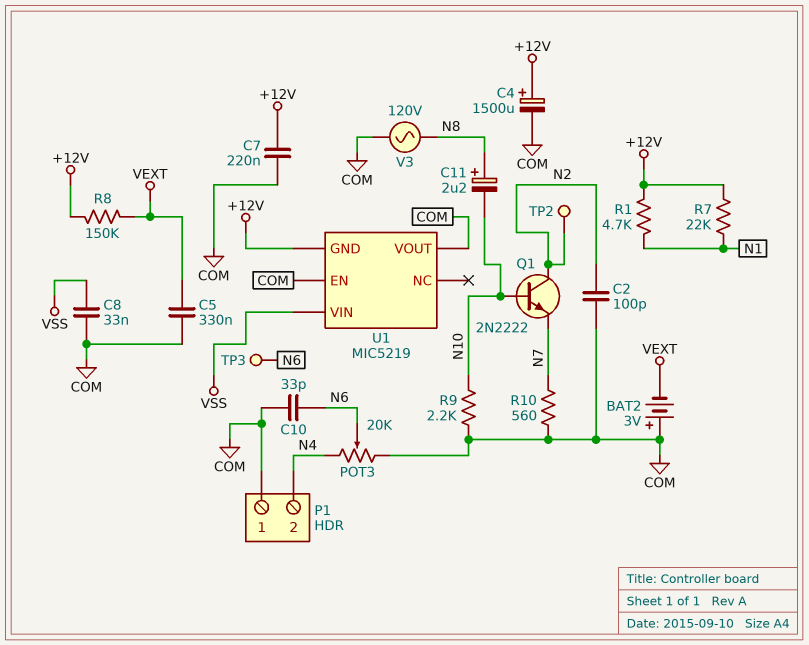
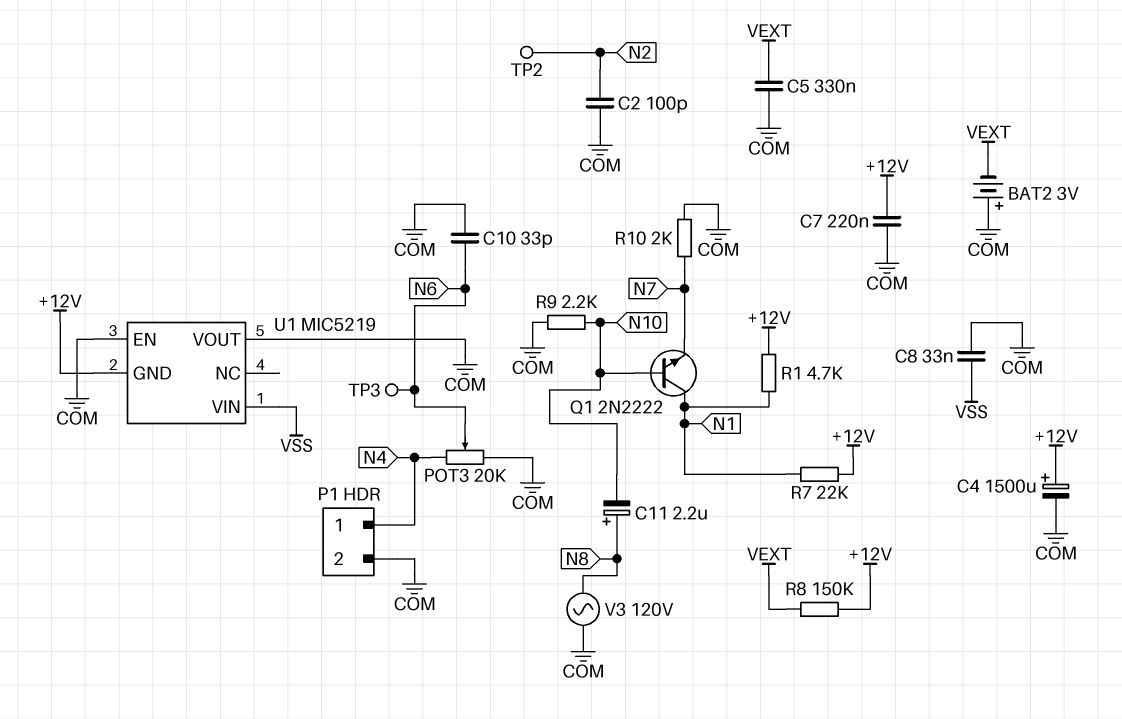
P1 pin 1: COM -> N4
P1 pin 2: N4 -> COM
Q1: NPN 2N2222 (B N10, C N2, E N7) -> NPN 2N2222 (B N10, C N1, E N7)
R10: 560 (COM, N7) -> 2k (COM, N7)

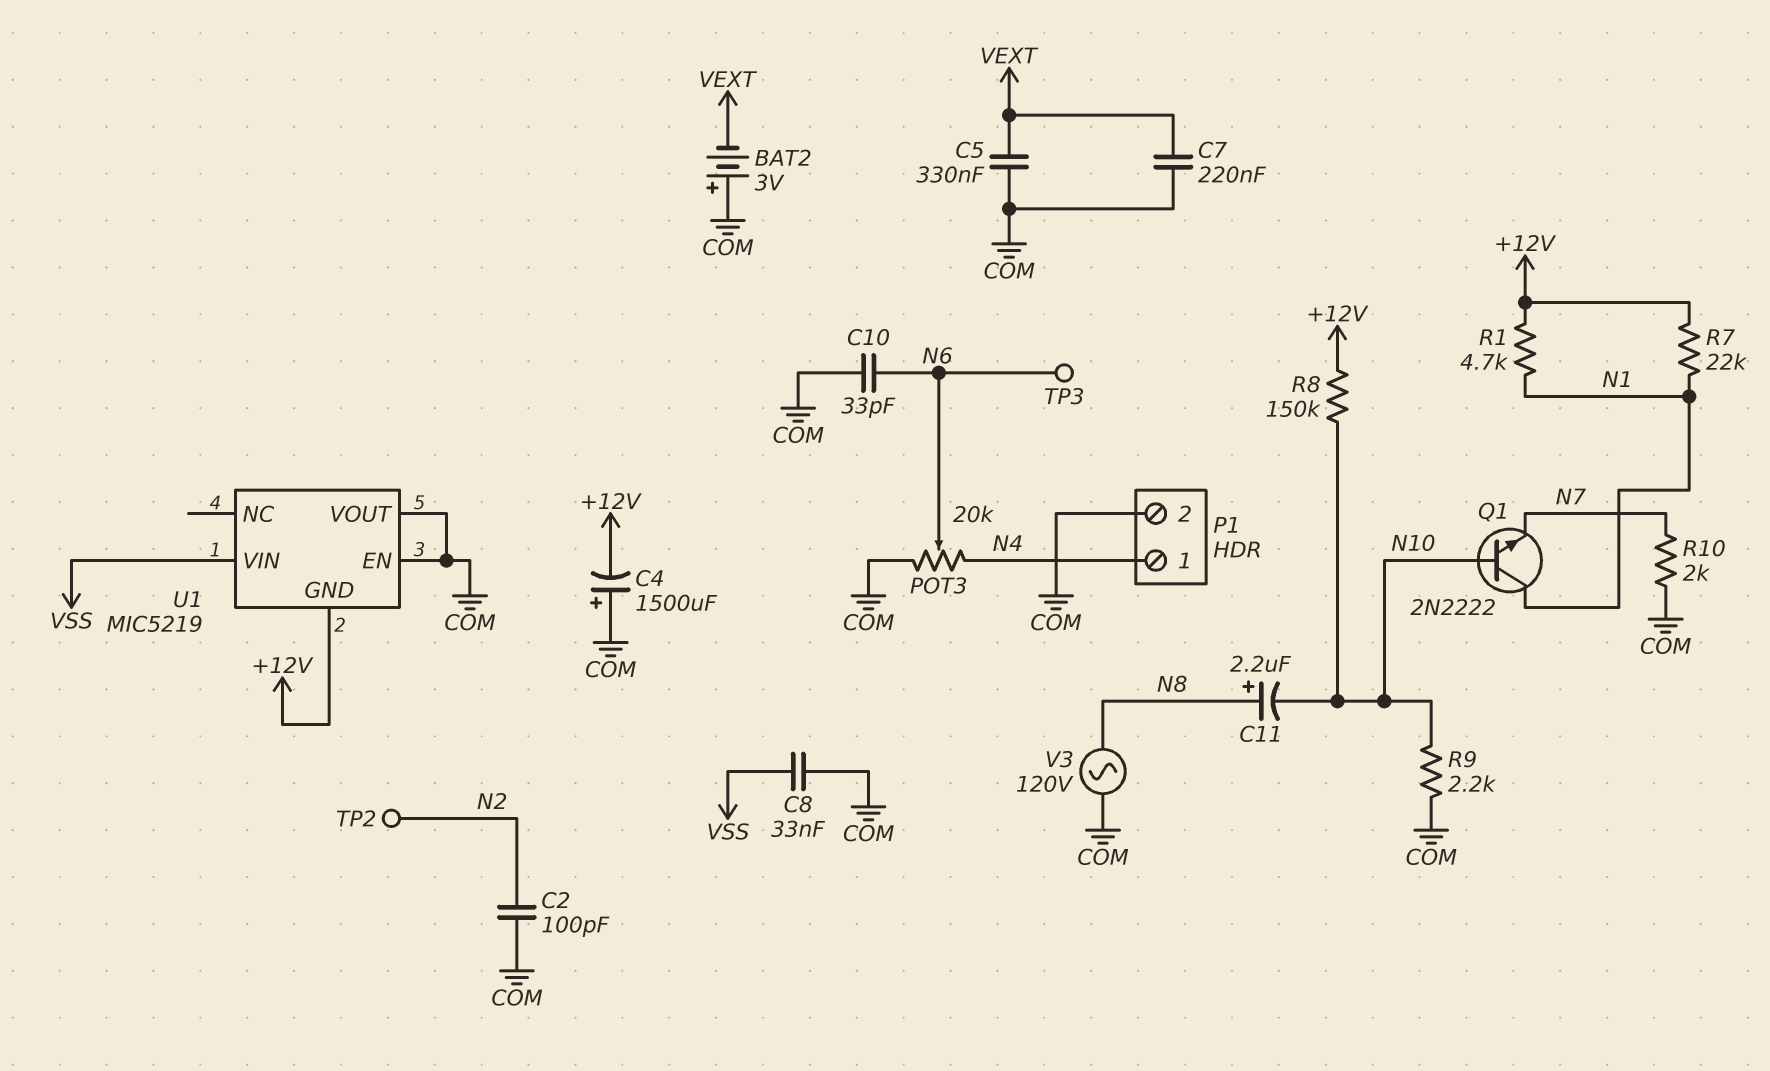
C4: 1500uF (plus +12V, minus COM) -> 1500uF (plus COM, minus +12V)
C7: 220nF (+12V, COM) -> 220nF (COM, VEXT)
R8: 150k (+12V, VEXT) -> 150k (+12V, N10)

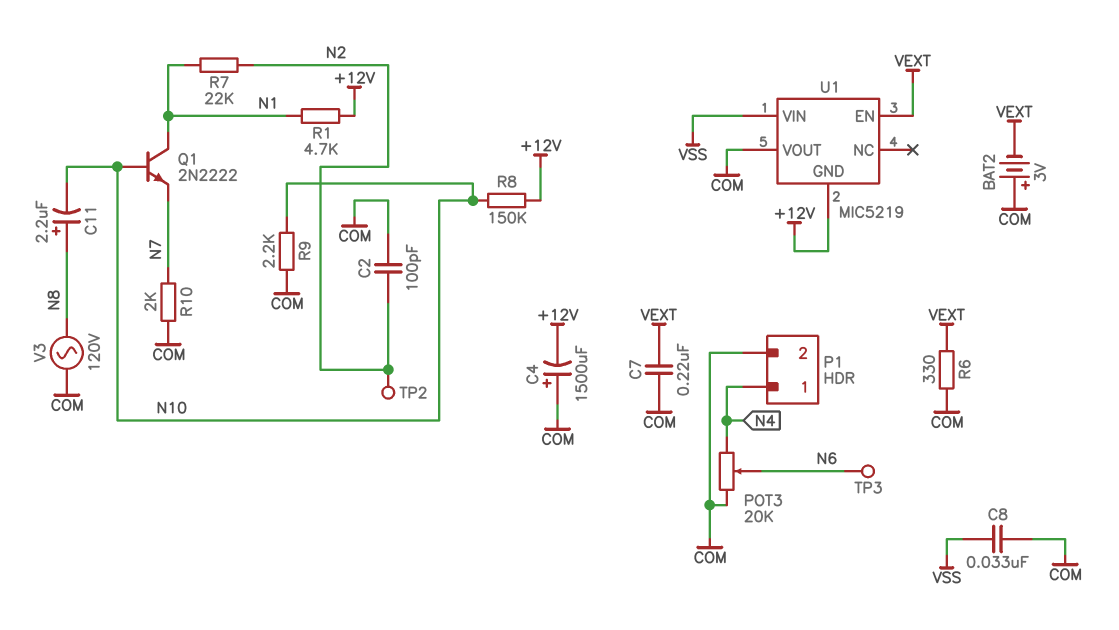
C5: 330nF (COM, VEXT) -> none
C10: 33pF (COM, N6) -> none
R6: none -> 330 (COM, VEXT)
R7: 22k (+12V, N1) -> 22k (N1, N2)
U1 pin EN: COM -> VEXT

